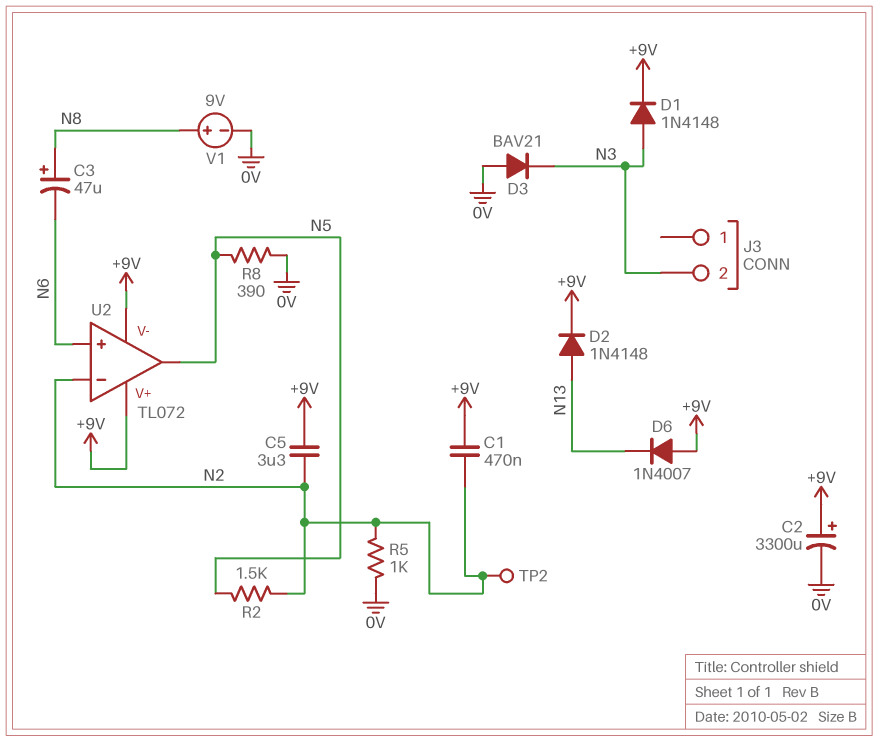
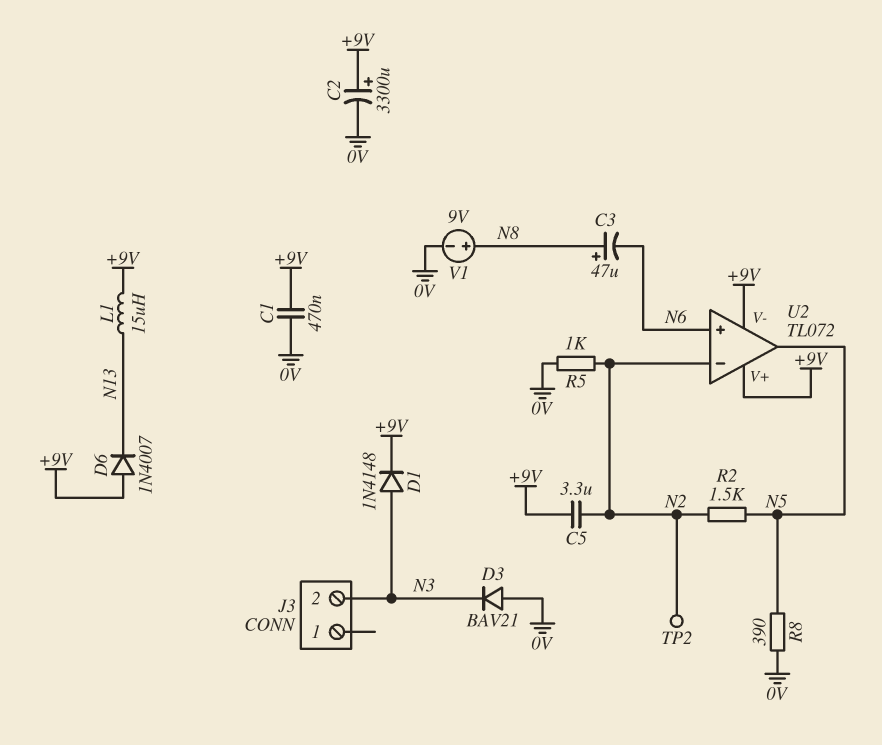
C1: 470nF (+9V, N2) -> 470nF (+9V, 0V)
D2: diode 1N4148 (A N13, K +9V) -> none
L1: none -> 15uH (+9V, N13)

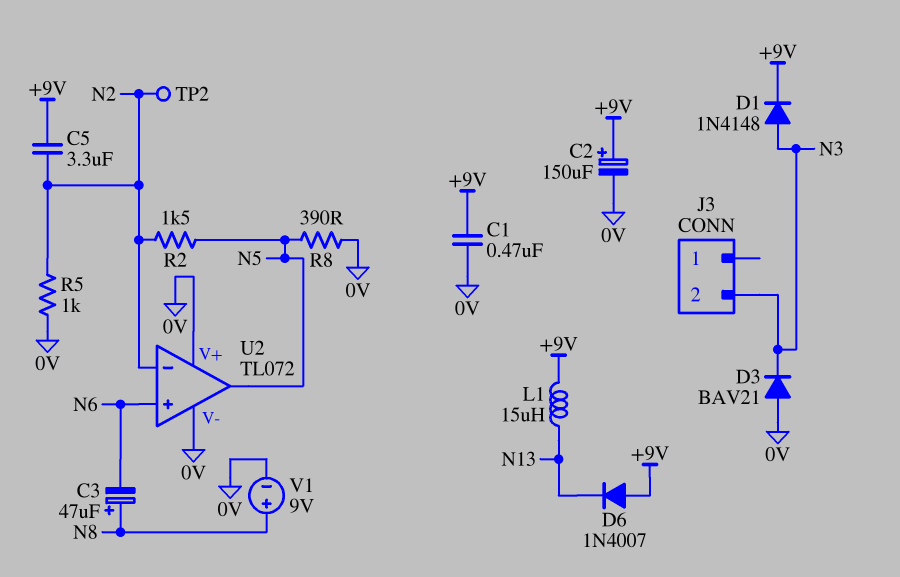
C2: 3300uF (plus +9V, minus 0V) -> 150uF (plus +9V, minus 0V)
U2 pin V+: +9V -> 0V
U2 pin V-: +9V -> 0V

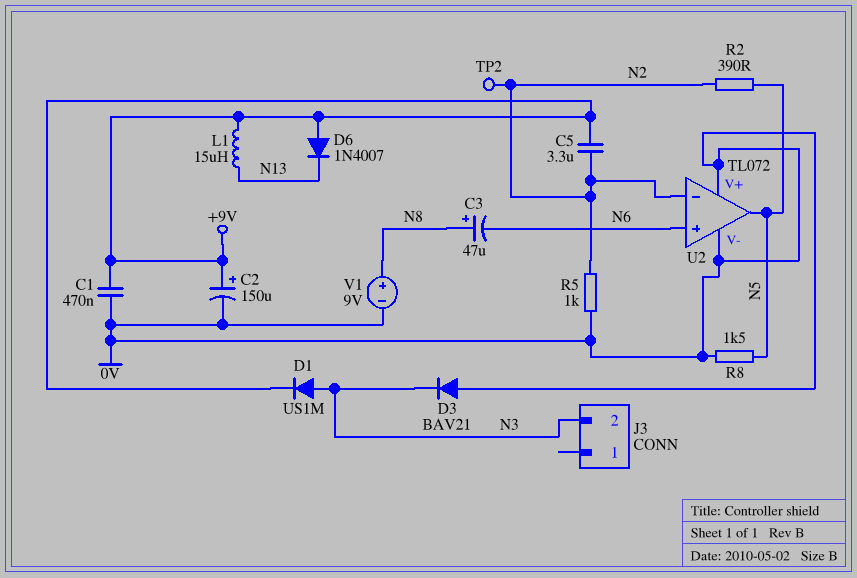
D1: diode 1N4148 (A N3, K +9V) -> diode US1M (A N3, K +9V)
R2: 1.5k (N2, N5) -> 390 (N2, N5)
R8: 390 (0V, N5) -> 1.5k (0V, N5)

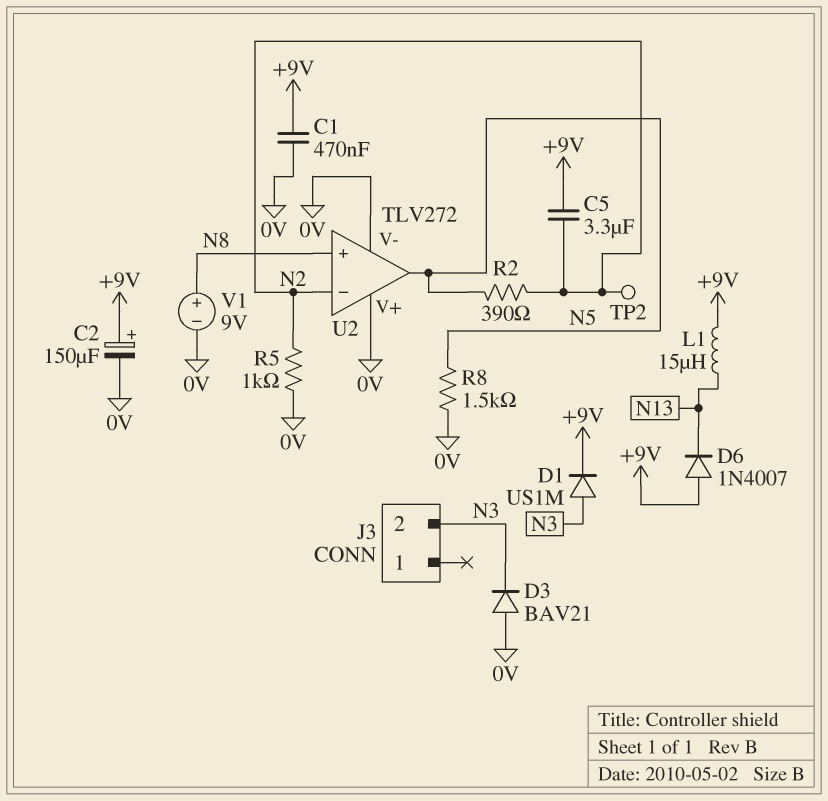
C3: 47uF (plus N8, minus N6) -> none
U2: TL072 -> TLV272
U2 pin in+: N6 -> N8

